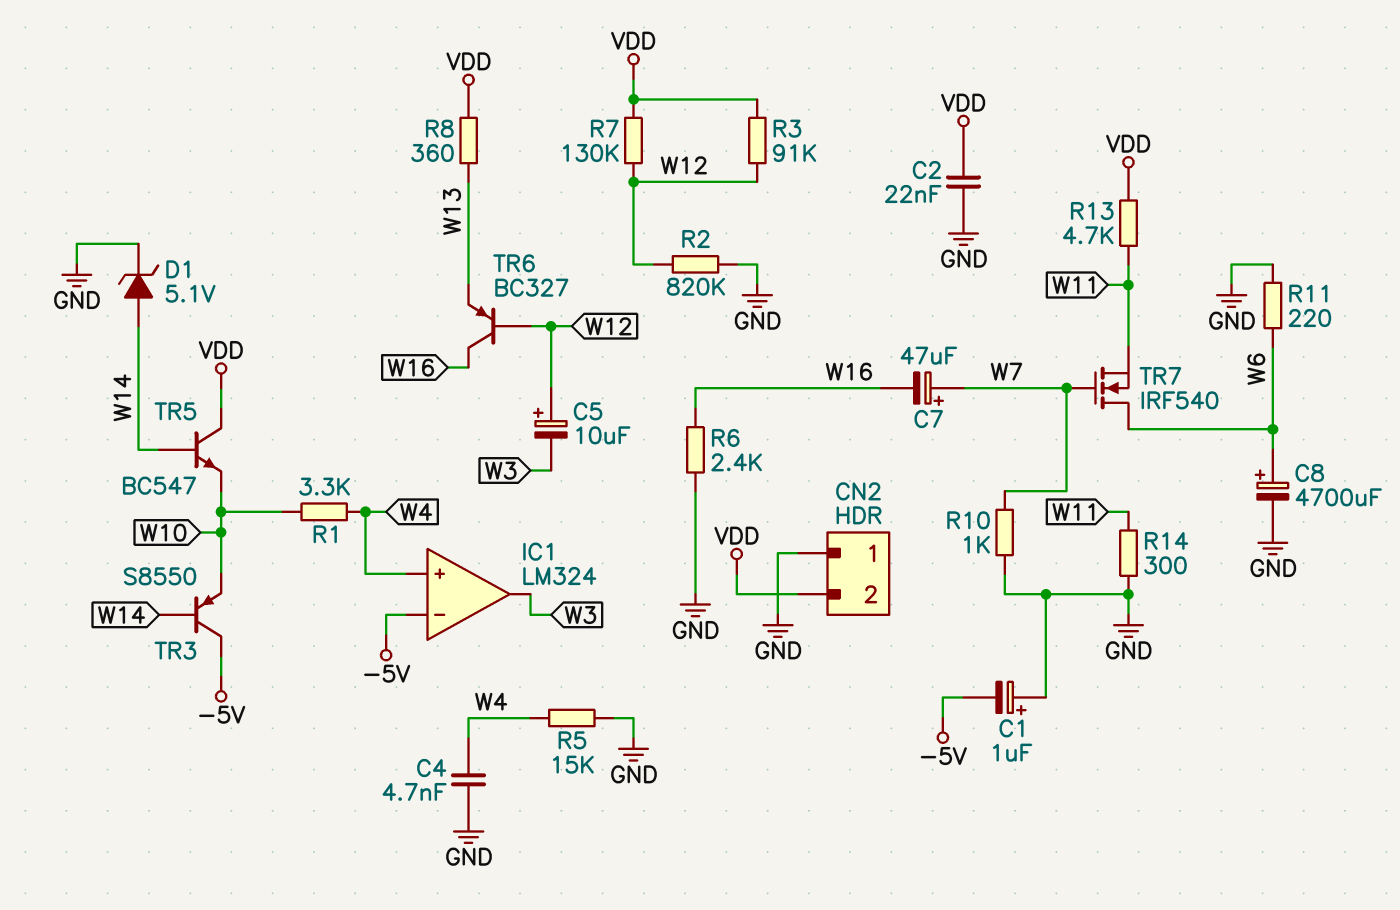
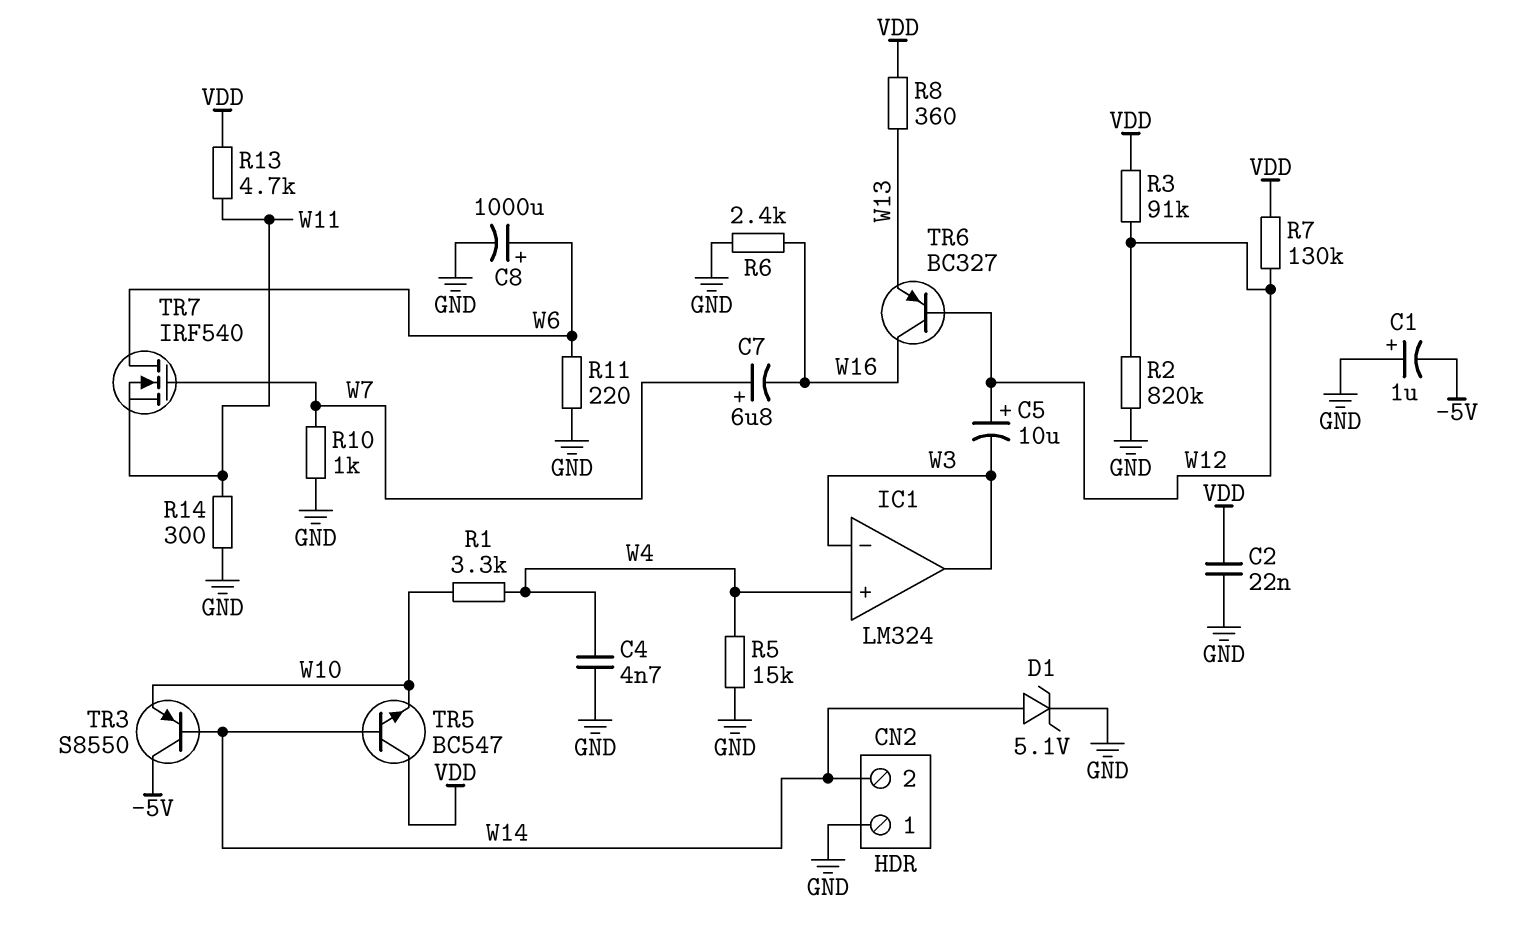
C7: 47uF (plus W7, minus W16) -> 6.8uF (plus W7, minus W16)
C8: 4700uF (plus W6, minus GND) -> 1000uF (plus W6, minus GND)
CN2 pin 2: VDD -> W14
IC1 pin in-: -5V -> W3

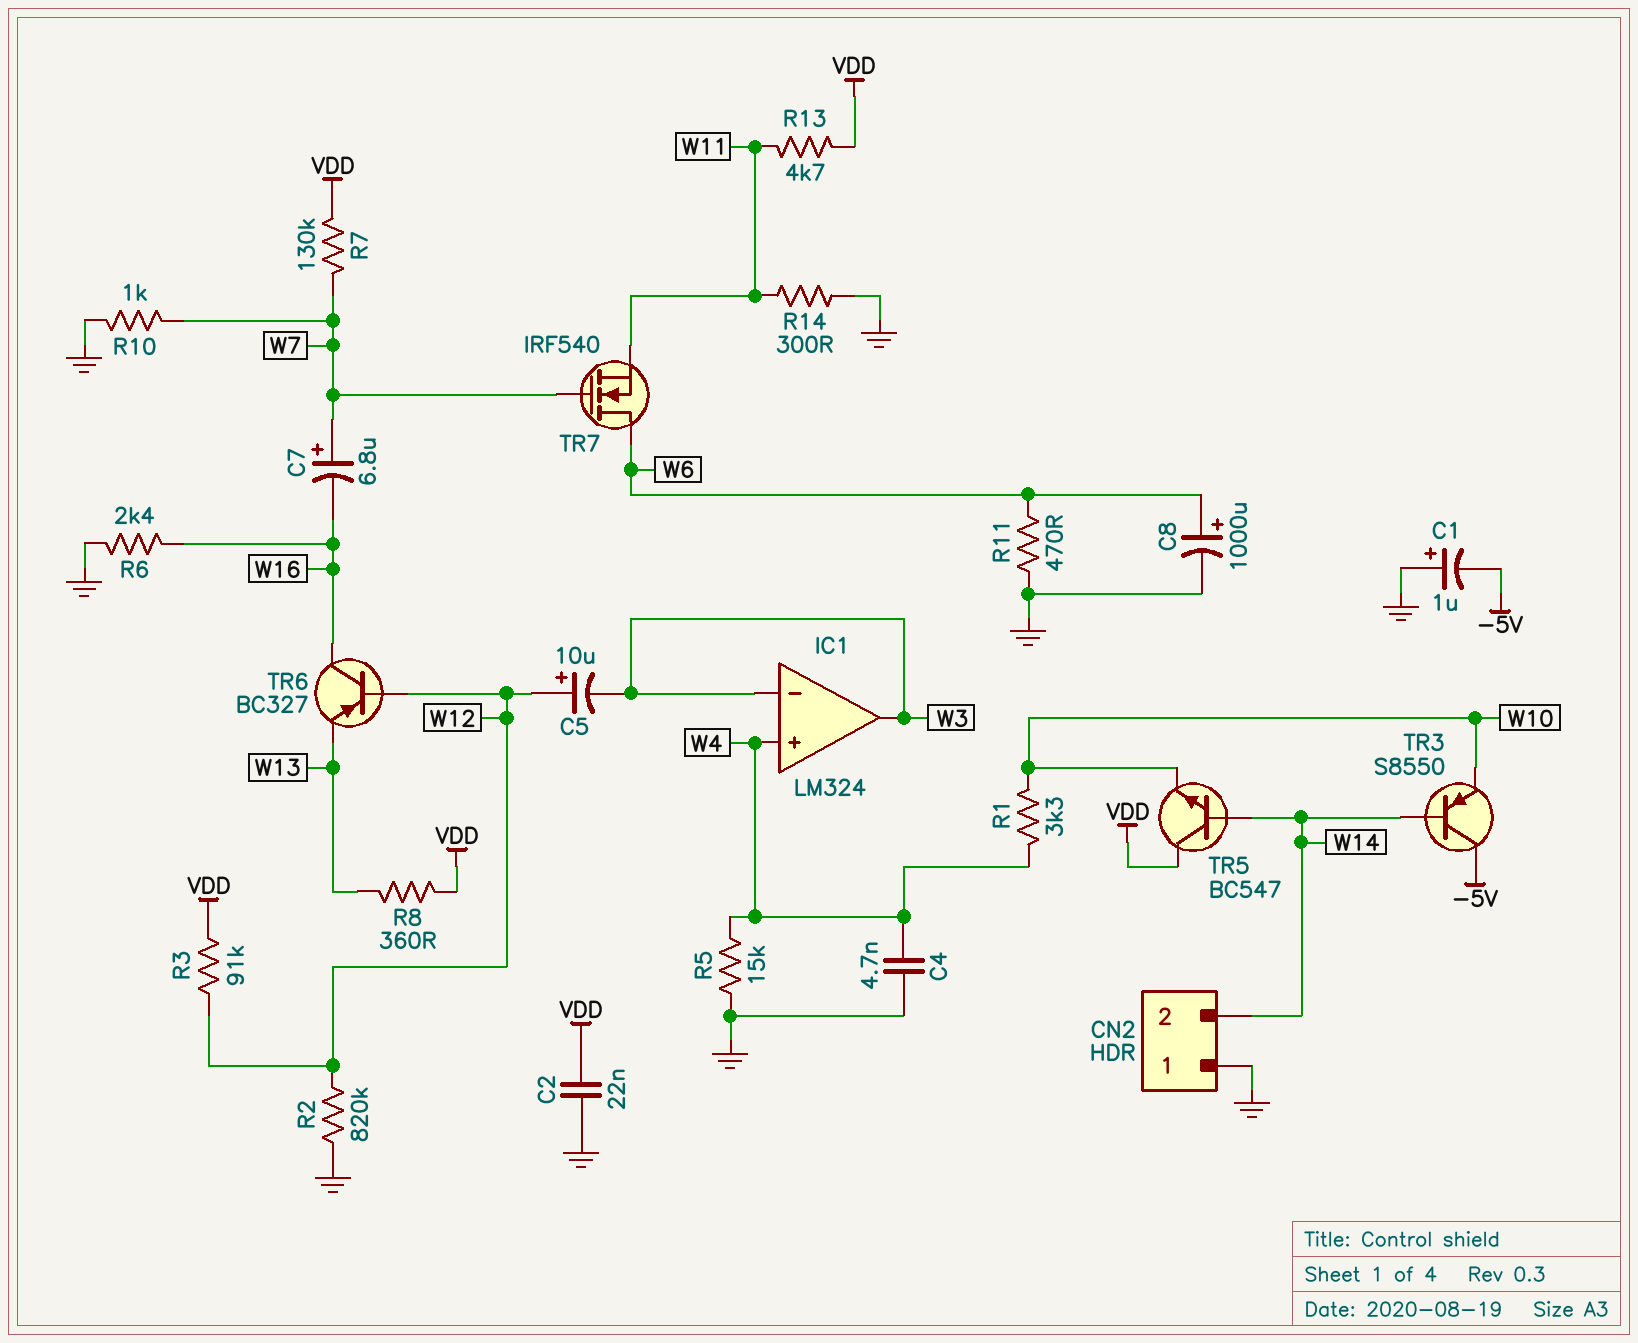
D1: zener 5.1V (A W14, K GND) -> none
R7: 130k (VDD, W12) -> 130k (VDD, W7)
R11: 220 (GND, W6) -> 470 (GND, W6)

